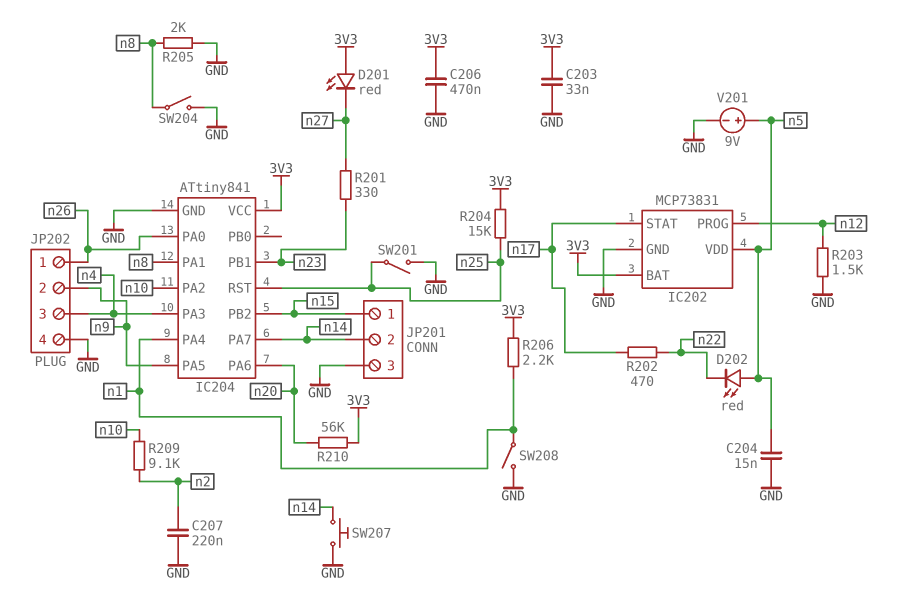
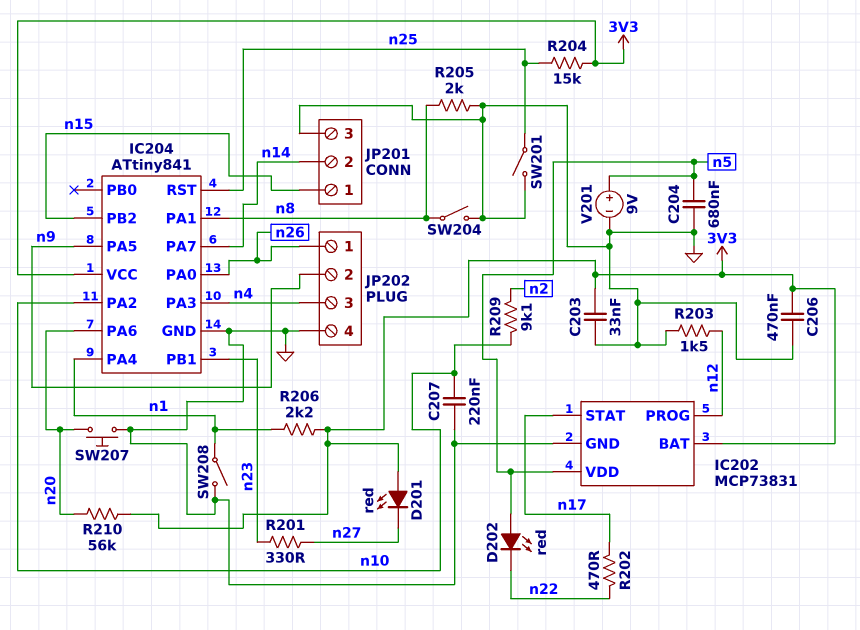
C204: 15nF (GND, n5) -> 680nF (GND, n5)
C207: 220nF (GND, n2) -> 220nF (GND, n10)
SW207: button (GND, n14) -> button (GND, n20)

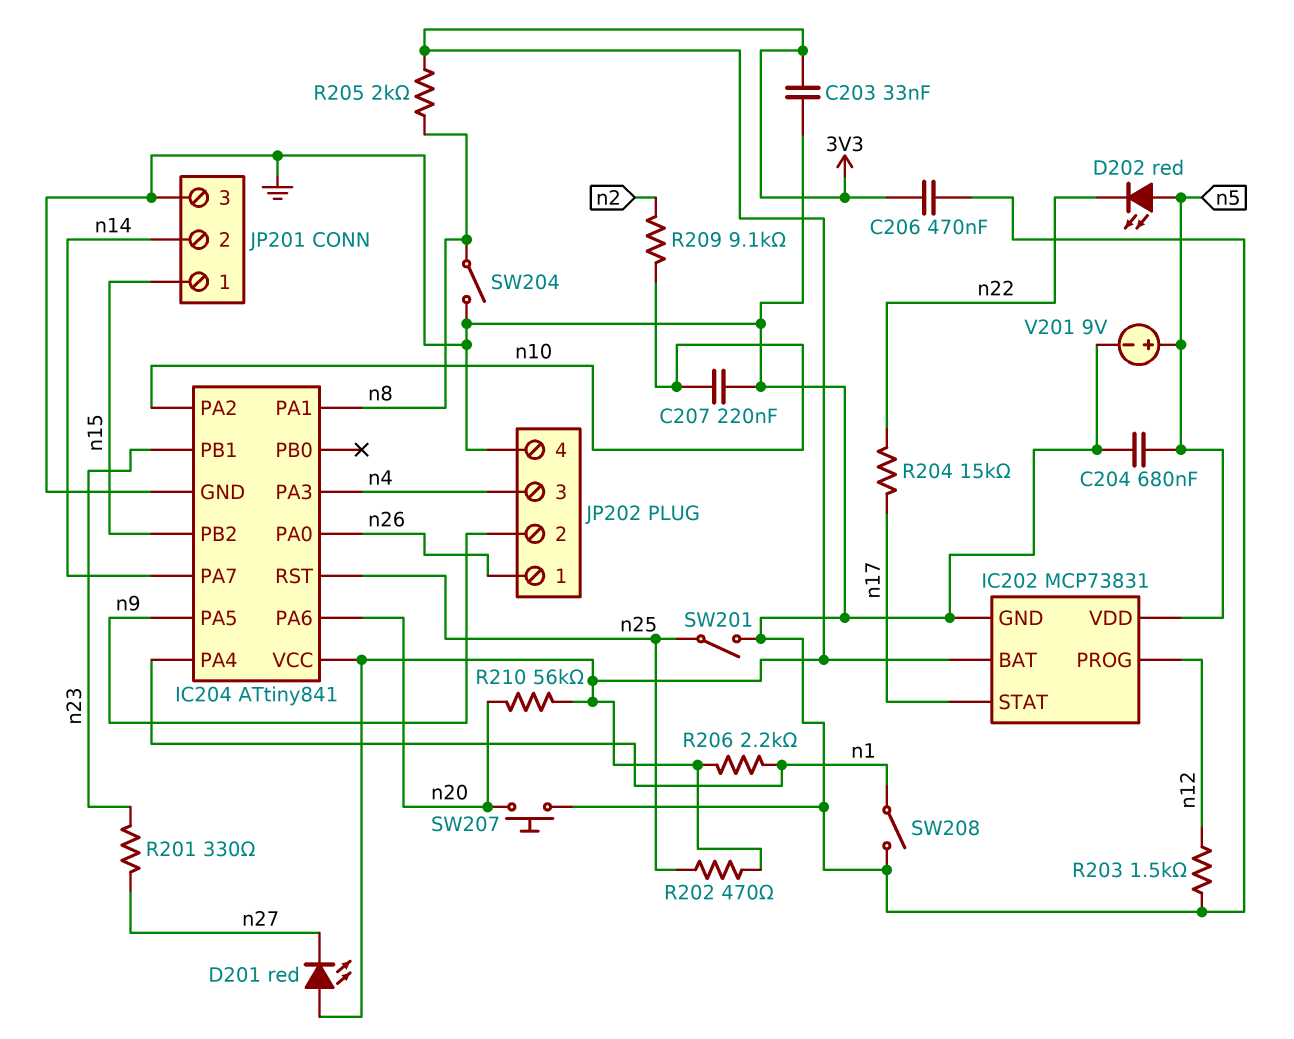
R202: 470 (n17, n22) -> 470 (3V3, n25)
R204: 15k (3V3, n25) -> 15k (n17, n22)
R205: 2k (GND, n8) -> 2k (3V3, n8)

